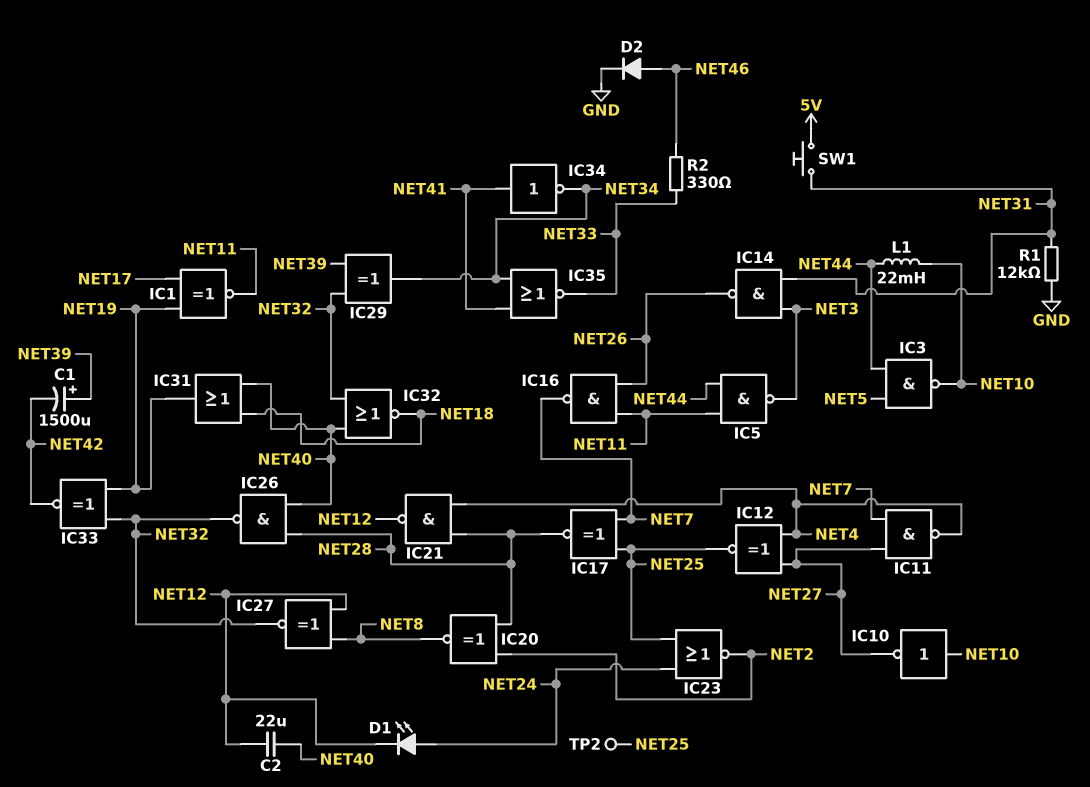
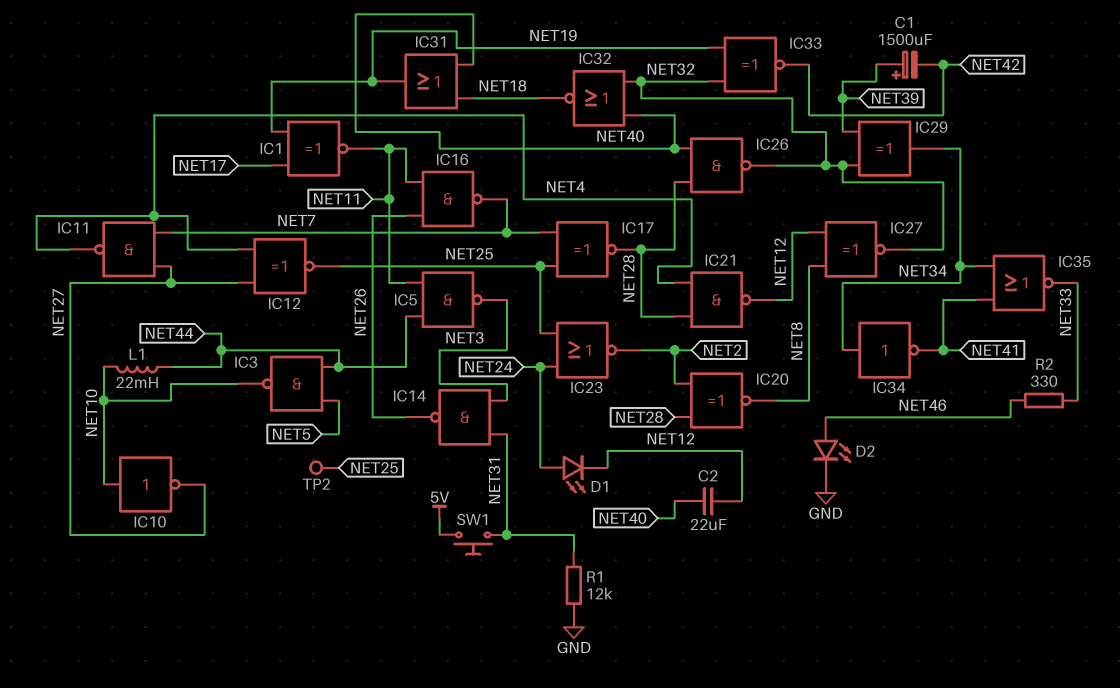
D2: diode (A NET46, K GND) -> LED (A NET46, K GND)
IC34: NOT (in NET41, out NET34) -> NOT (in NET34, out NET41)

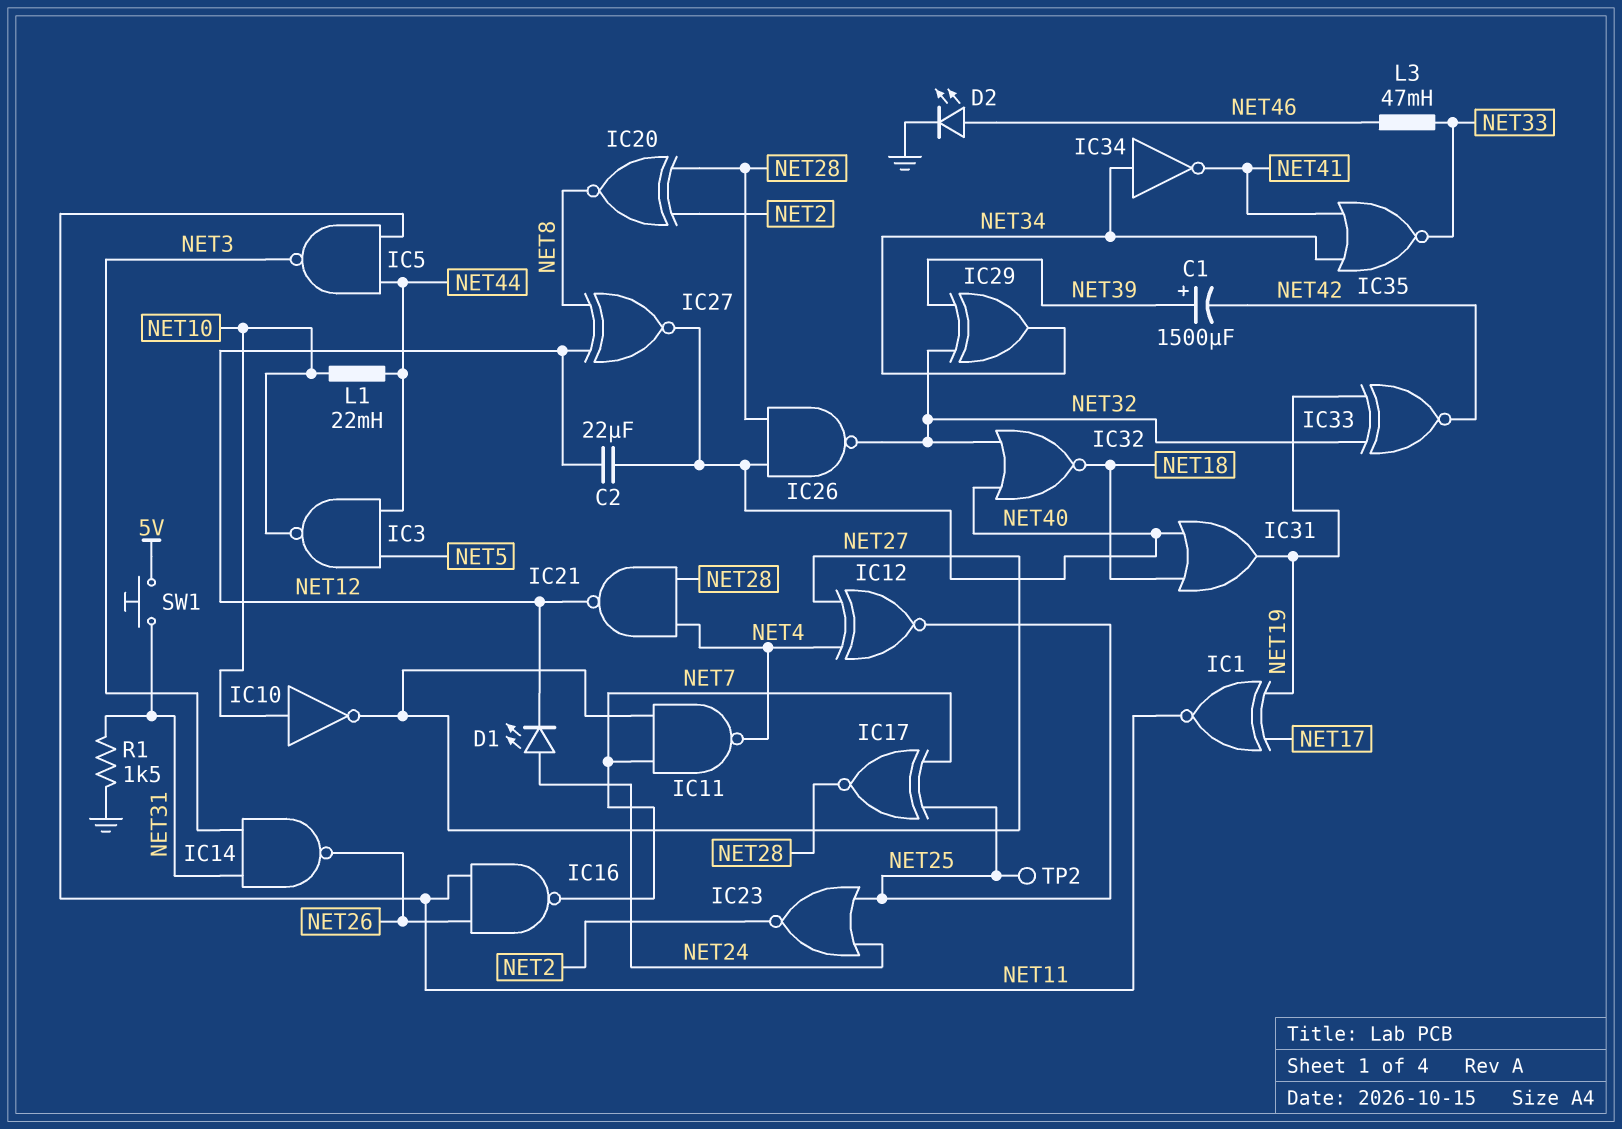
IC27: XNOR (in NET8, in NET12, out NET32) -> XNOR (in NET8, in NET12, out NET40)
L3: none -> 47mH (NET33, NET46)
R1: 12k (GND, NET31) -> 1.5k (GND, NET31)
R2: 330 (NET33, NET46) -> none

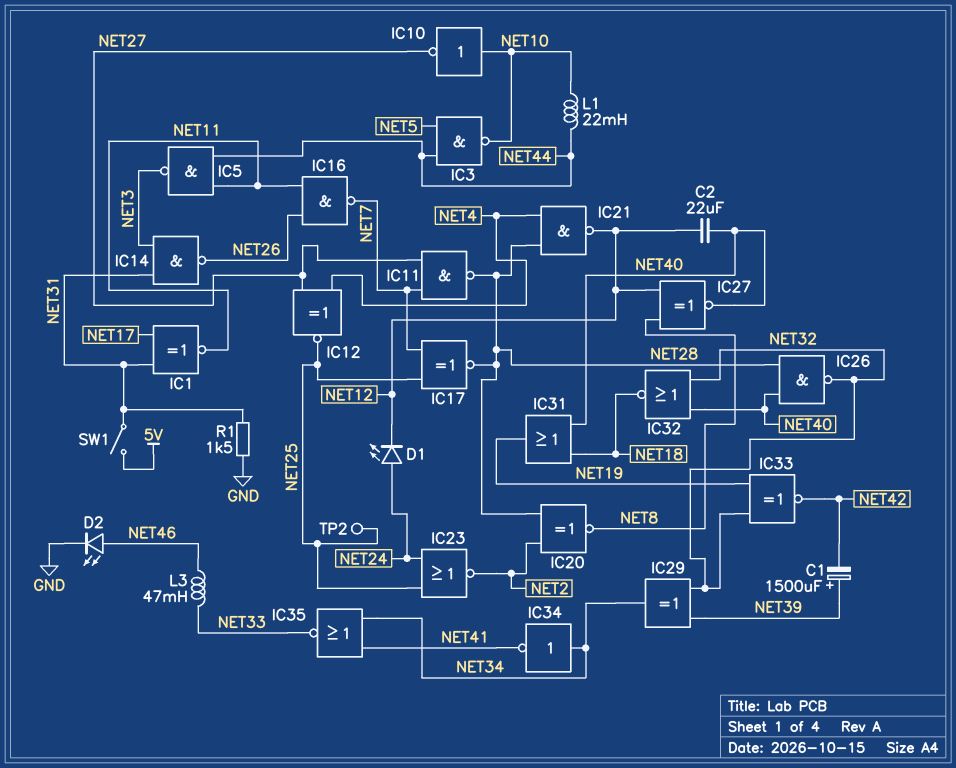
IC1: XNOR (in NET17, in NET19, out NET11) -> XNOR (in NET17, in NET31, out NET11)
IC11: NAND (in NET7, in NET27, out NET4) -> NAND (in NET7, in NET27, out NET28)
SW1: button (5V, NET31) -> switch (5V, NET31)

